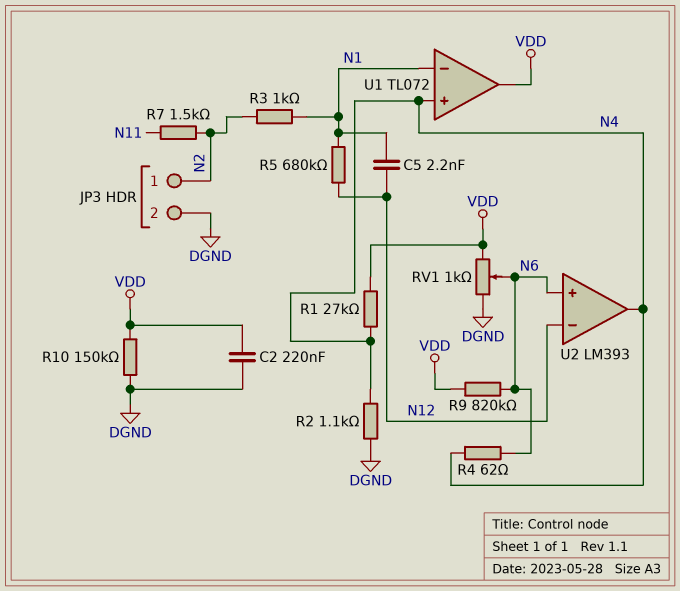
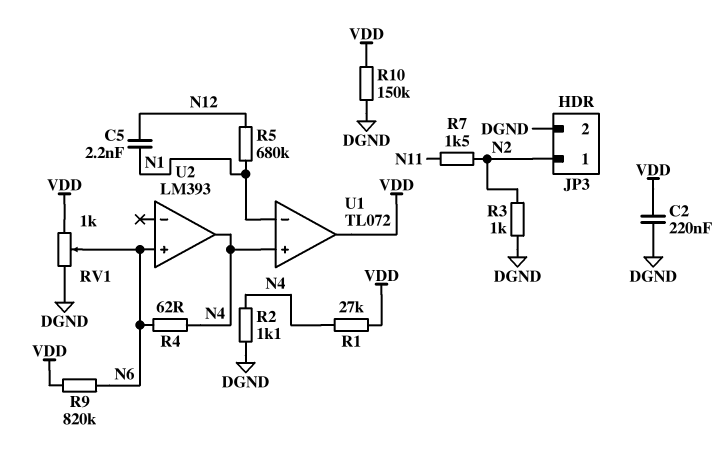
R3: 1k (N1, N2) -> 1k (DGND, N2)
U2 pin in-: N12 -> none

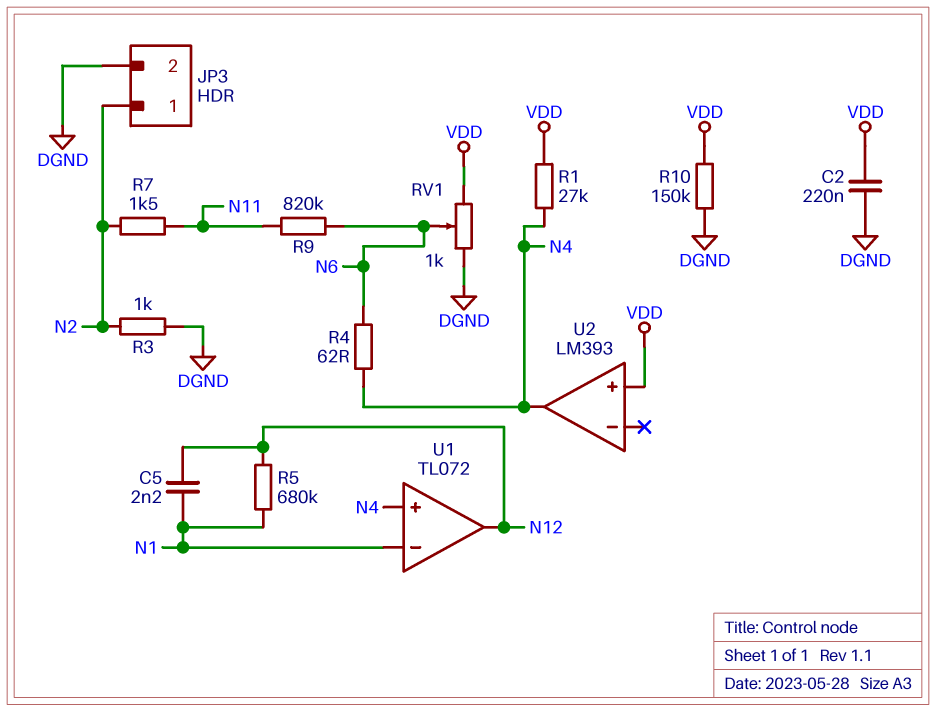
R2: 1.1k (DGND, N4) -> none
R9: 820k (N6, VDD) -> 820k (N6, N11)
U1 pin out: VDD -> N12
U2 pin in+: N6 -> VDD

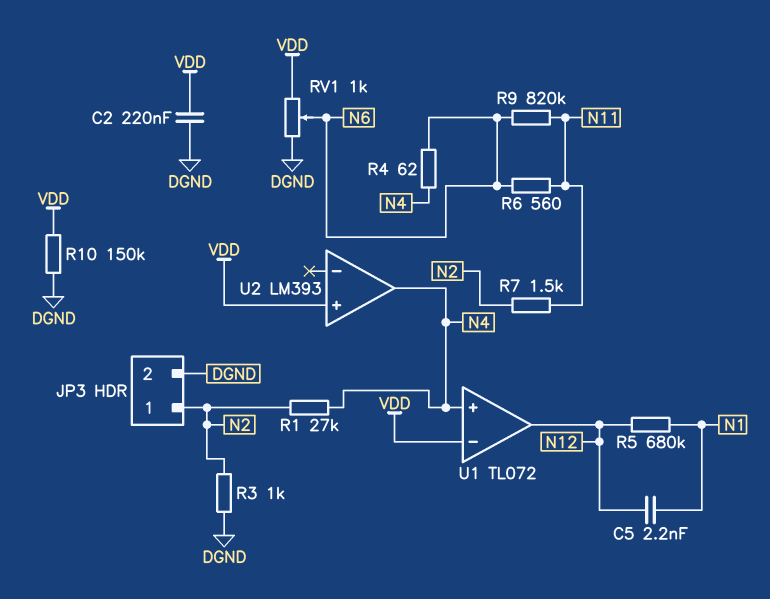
R1: 27k (N4, VDD) -> 27k (N2, N4)
R6: none -> 560 (N6, N11)
U1 pin in-: N1 -> VDD

